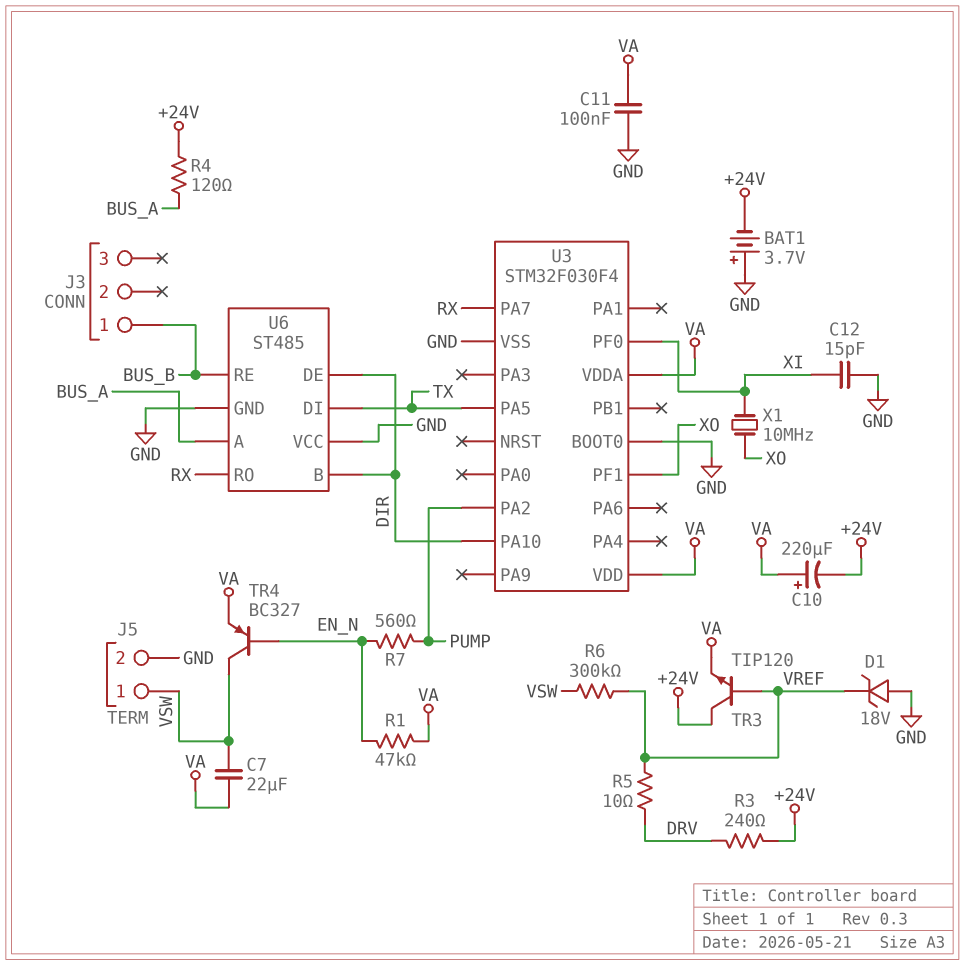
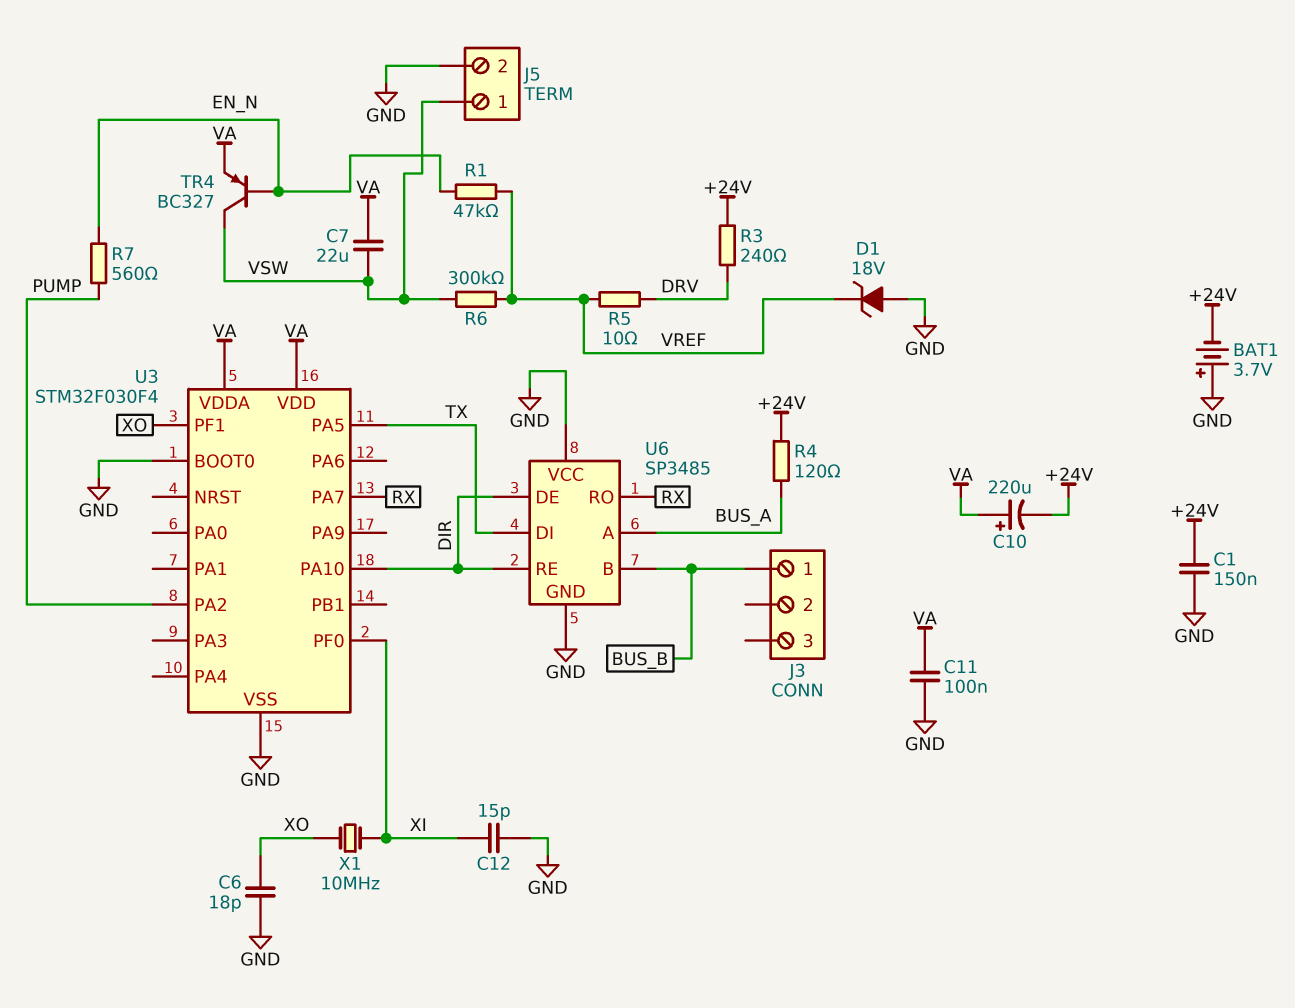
C1: none -> 150nF (+24V, GND)
C6: none -> 18pF (GND, XO)
R1: 47k (EN_N, VA) -> 47k (EN_N, VREF)
TR3: NPN TIP120 (B VREF, C +24V, E VA) -> none
U6: ST485 -> SP3485
U6 pin B: DIR -> BUS_B
U6 pin RE: BUS_B -> DIR

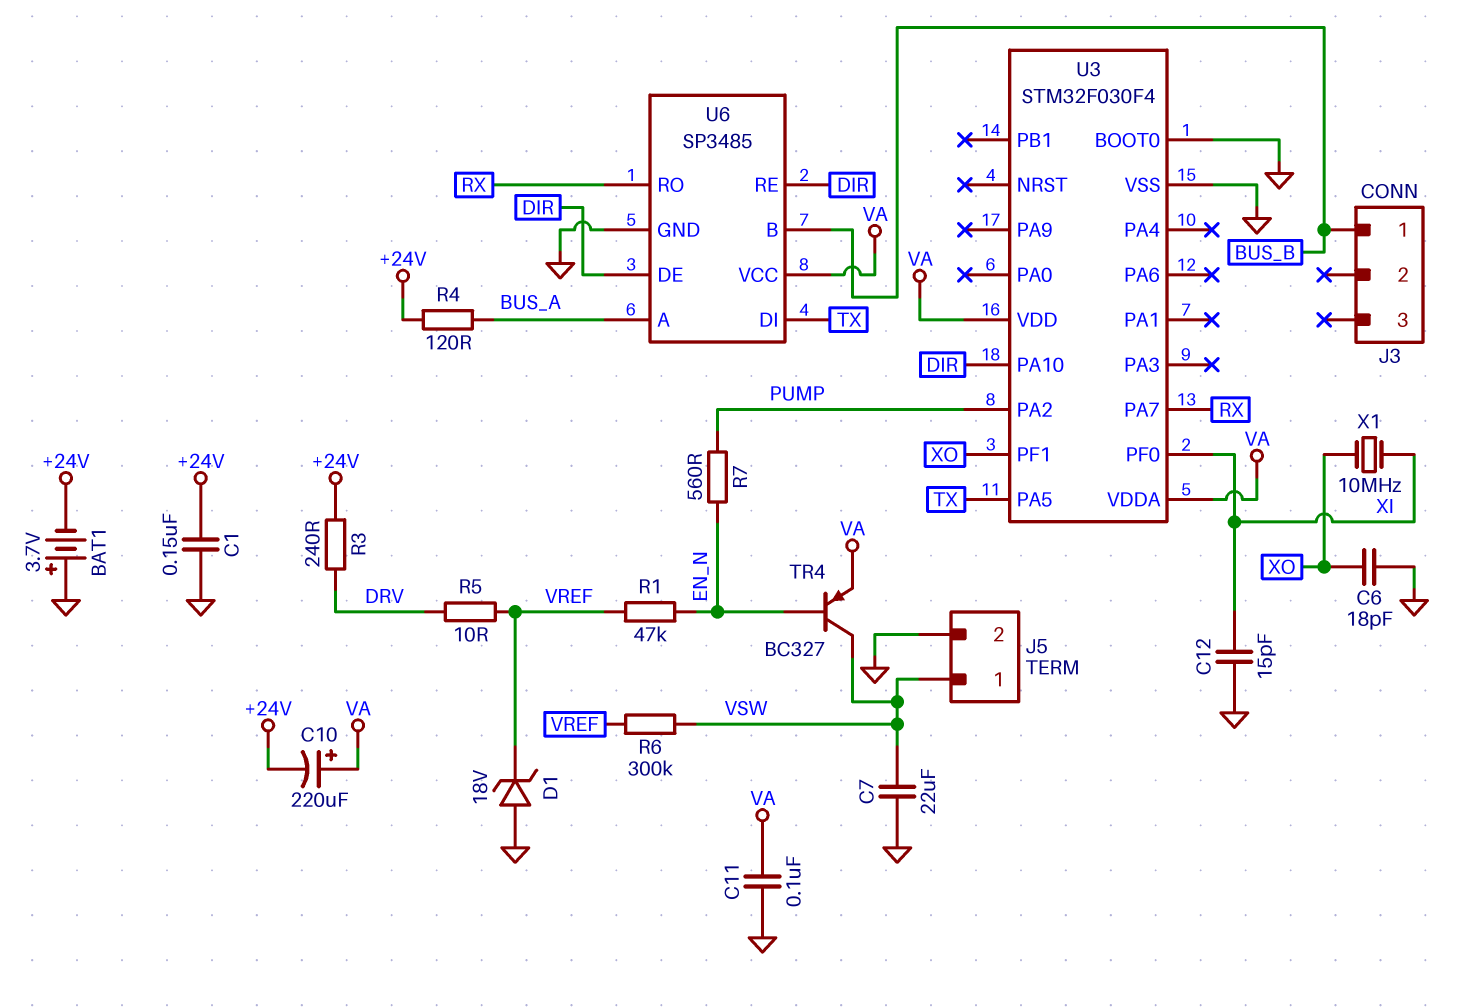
C7: 22uF (VA, VSW) -> 22uF (GND, VSW)
U6 pin VCC: GND -> VA

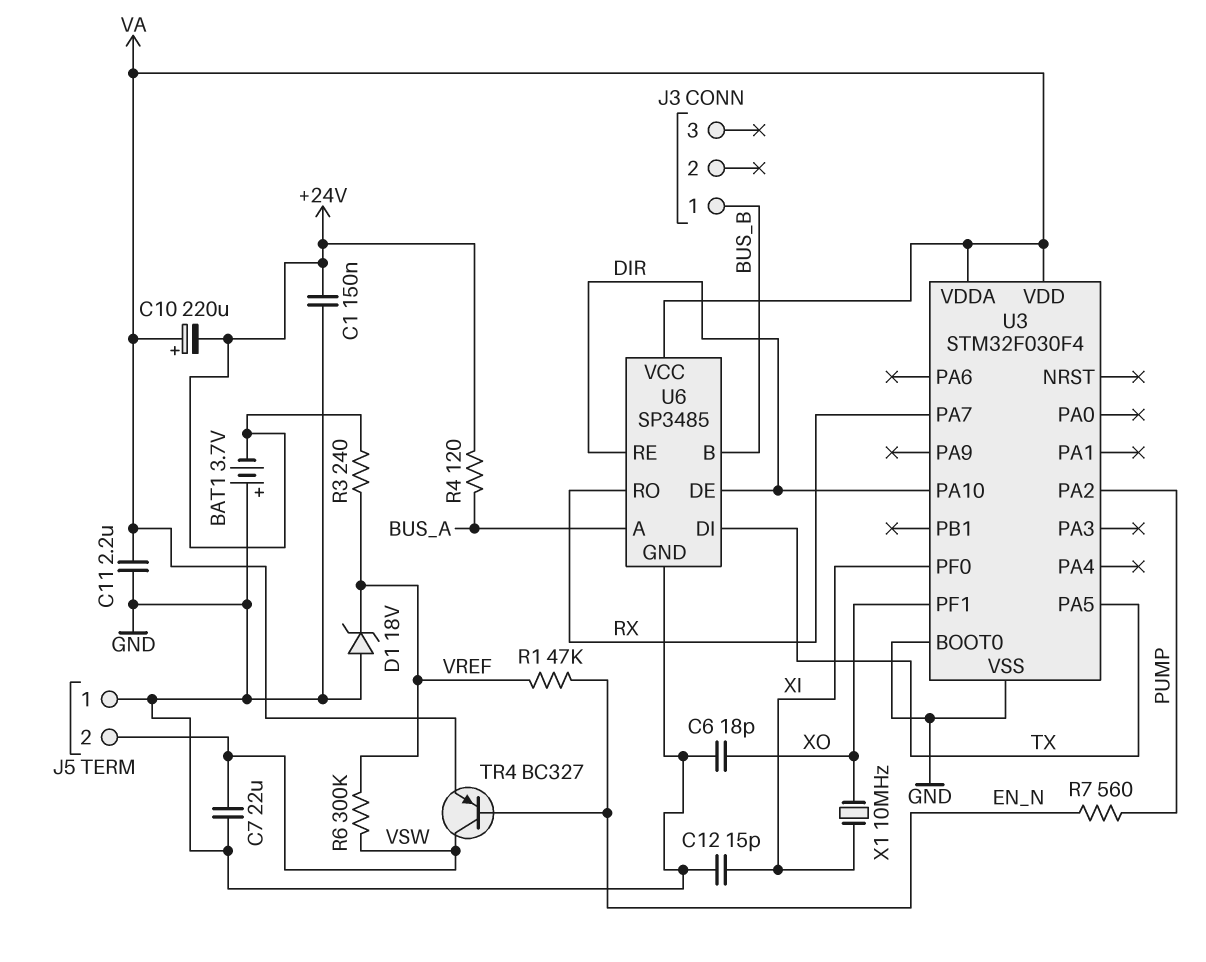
C11: 100nF (GND, VA) -> 2.2uF (GND, VA)
J5 pin 1: VSW -> GND
J5 pin 2: GND -> VSW
R3: 240 (+24V, DRV) -> 240 (+24V, VREF)
R5: 10 (DRV, VREF) -> none

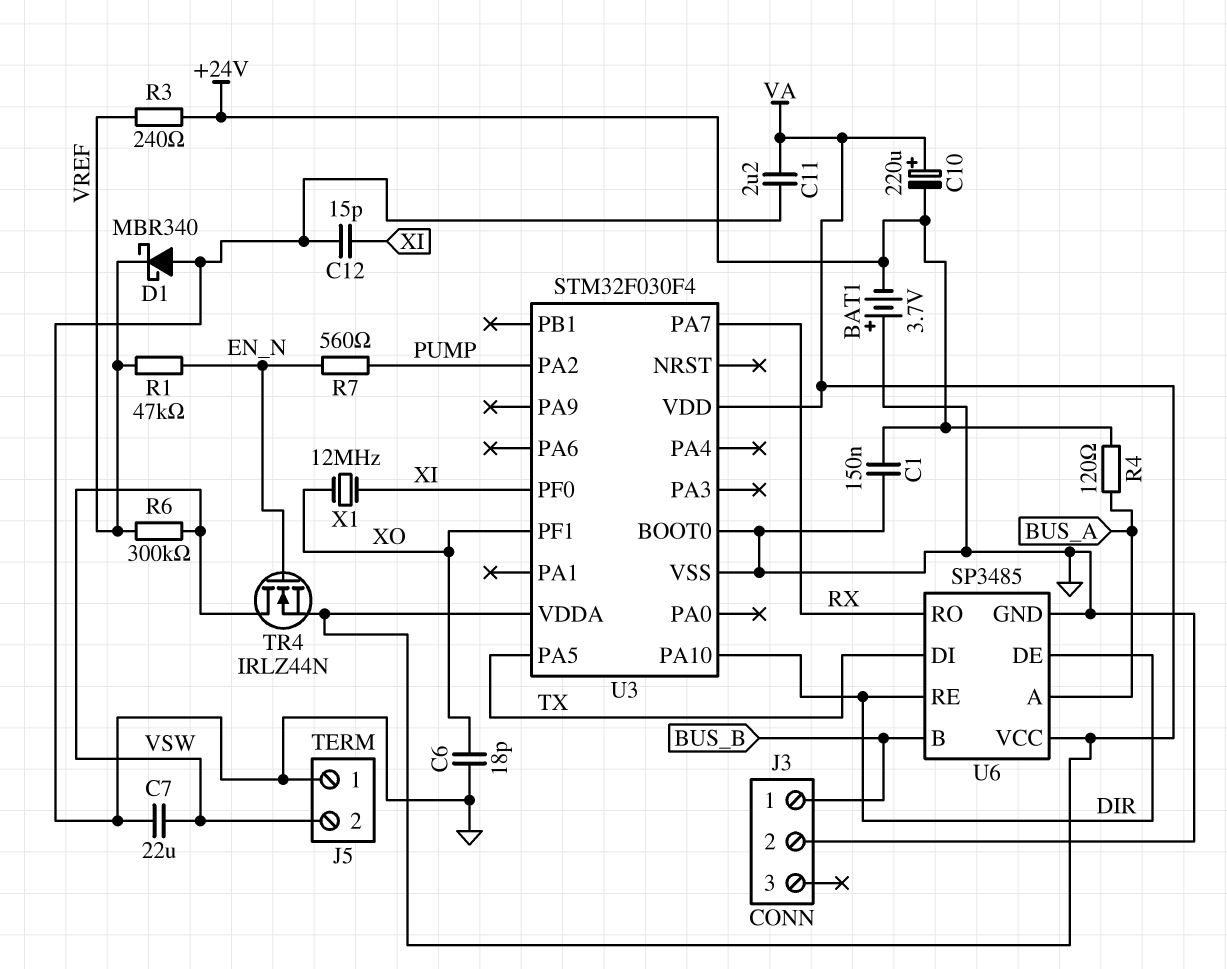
D1: zener 18V (A GND, K VREF) -> schottky MBR340 (A GND, K VREF)
J3 pin 2: none -> GND
TR4: PNP BC327 (B EN_N, C VSW, E VA) -> NMOS IRLZ44N (G EN_N, D VSW, S VA)
X1: 10MHz (XI, XO) -> 12MHz (XI, XO)

